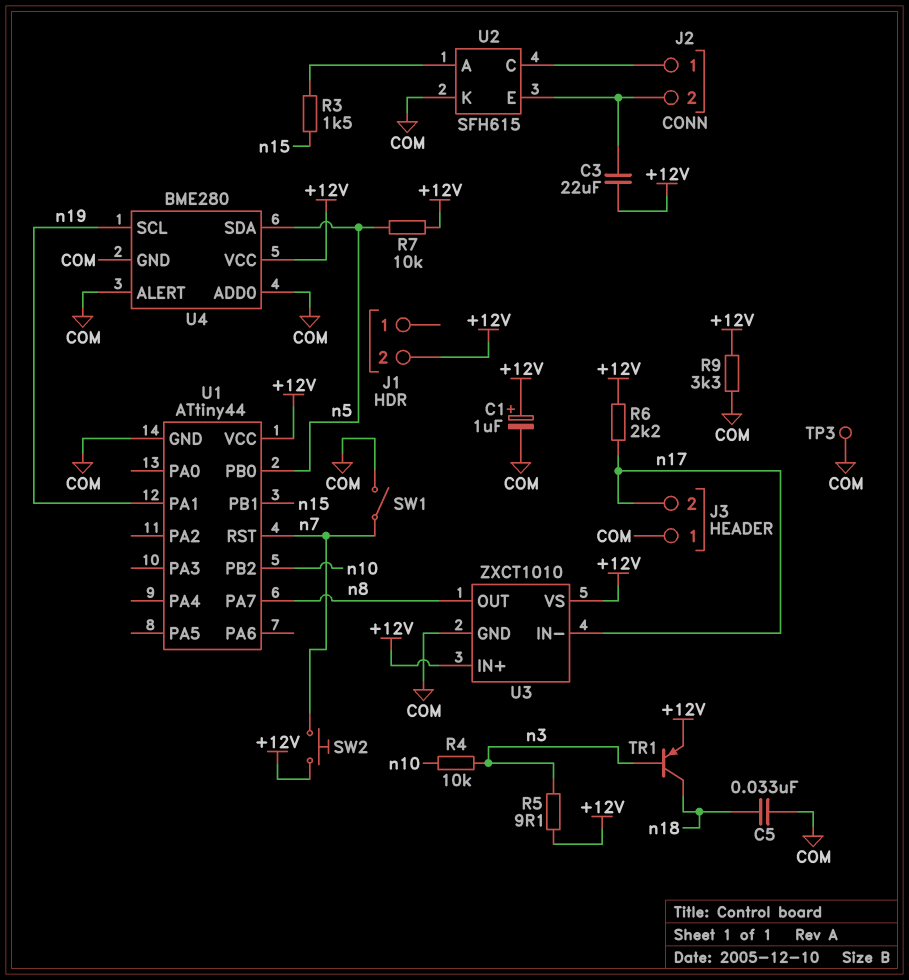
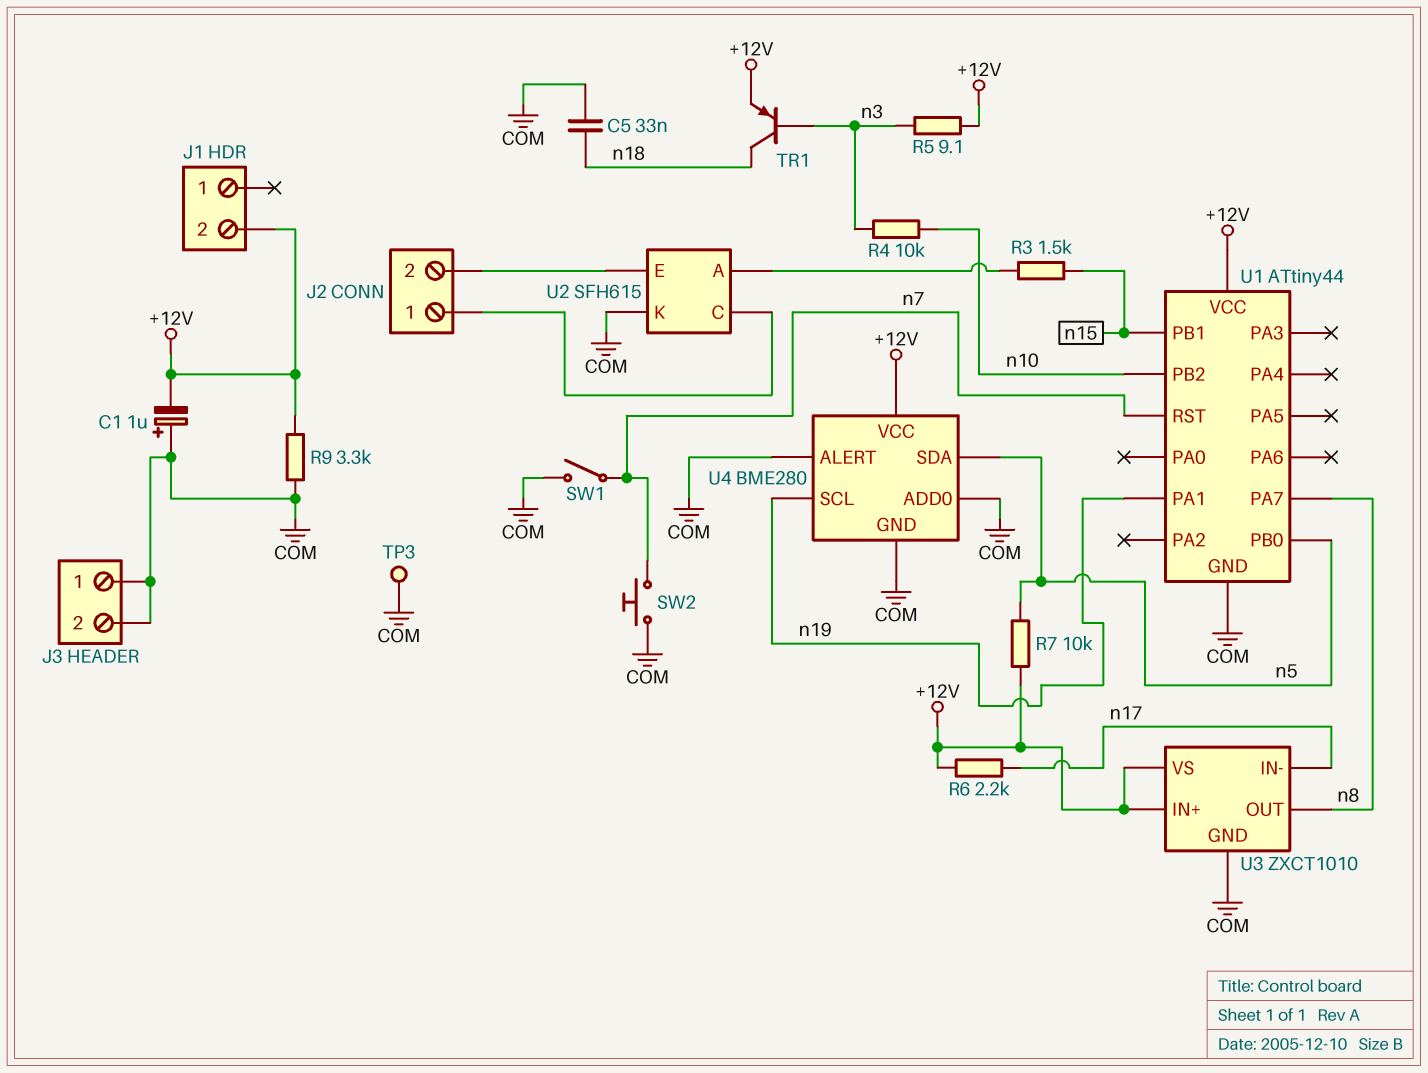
C1: 1uF (plus +12V, minus COM) -> 1uF (plus COM, minus +12V)
C3: 22uF (+12V, J2/2) -> none
J3 pin 2: n17 -> COM
SW2: button (+12V, n7) -> button (COM, n7)

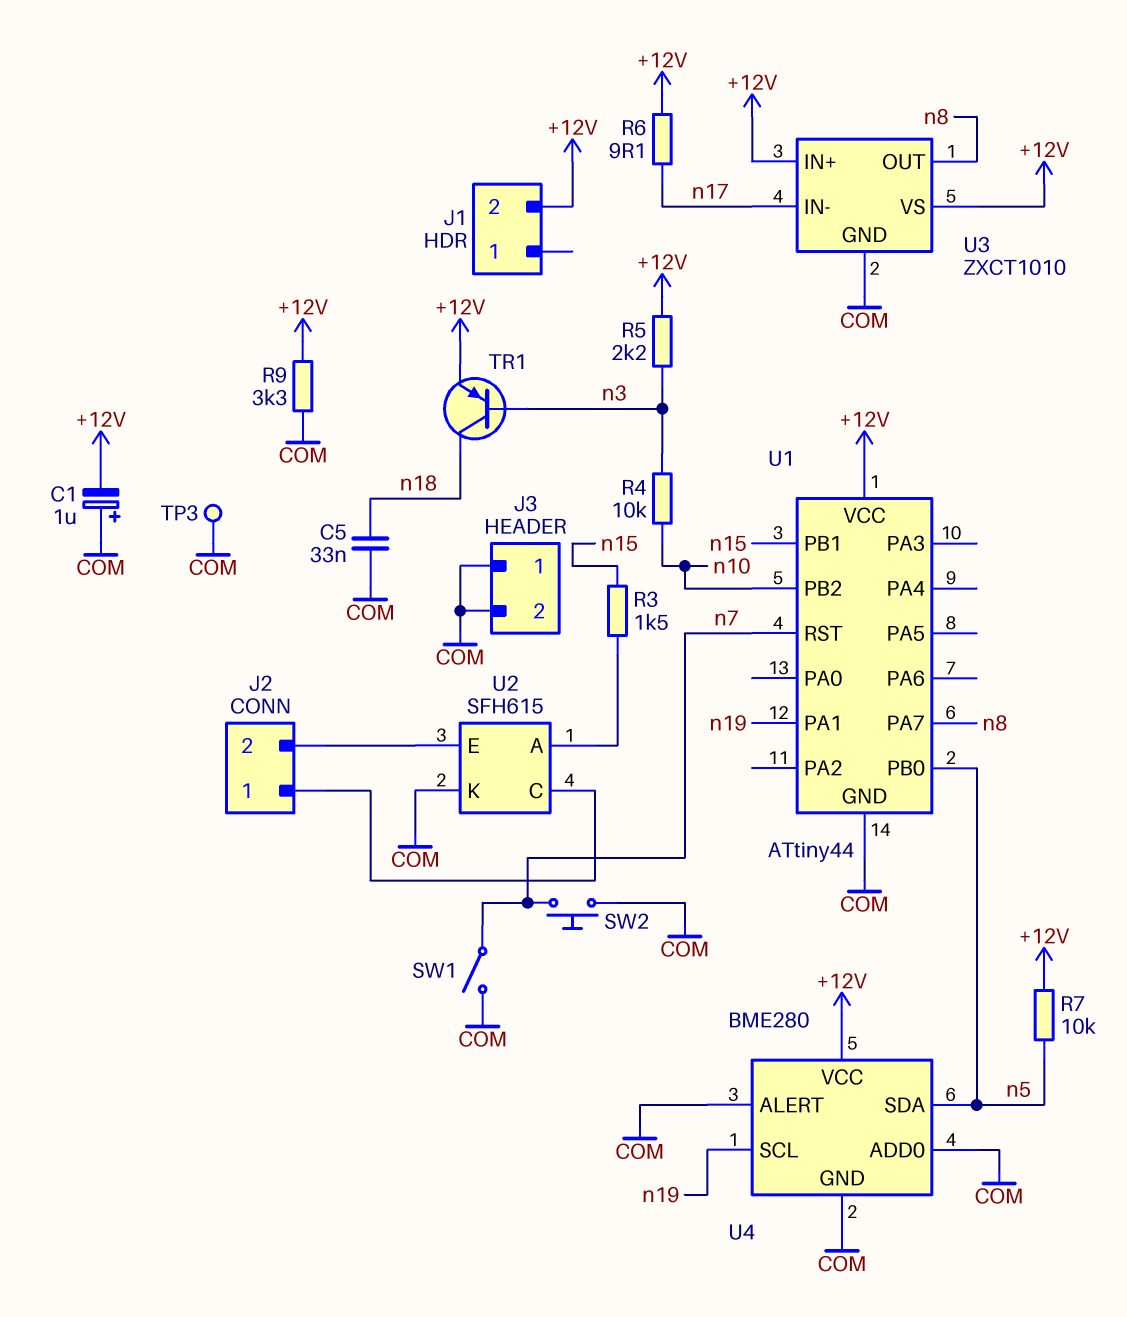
R5: 9.1 (+12V, n3) -> 2.2k (+12V, n3)
R6: 2.2k (+12V, n17) -> 9.1 (+12V, n17)

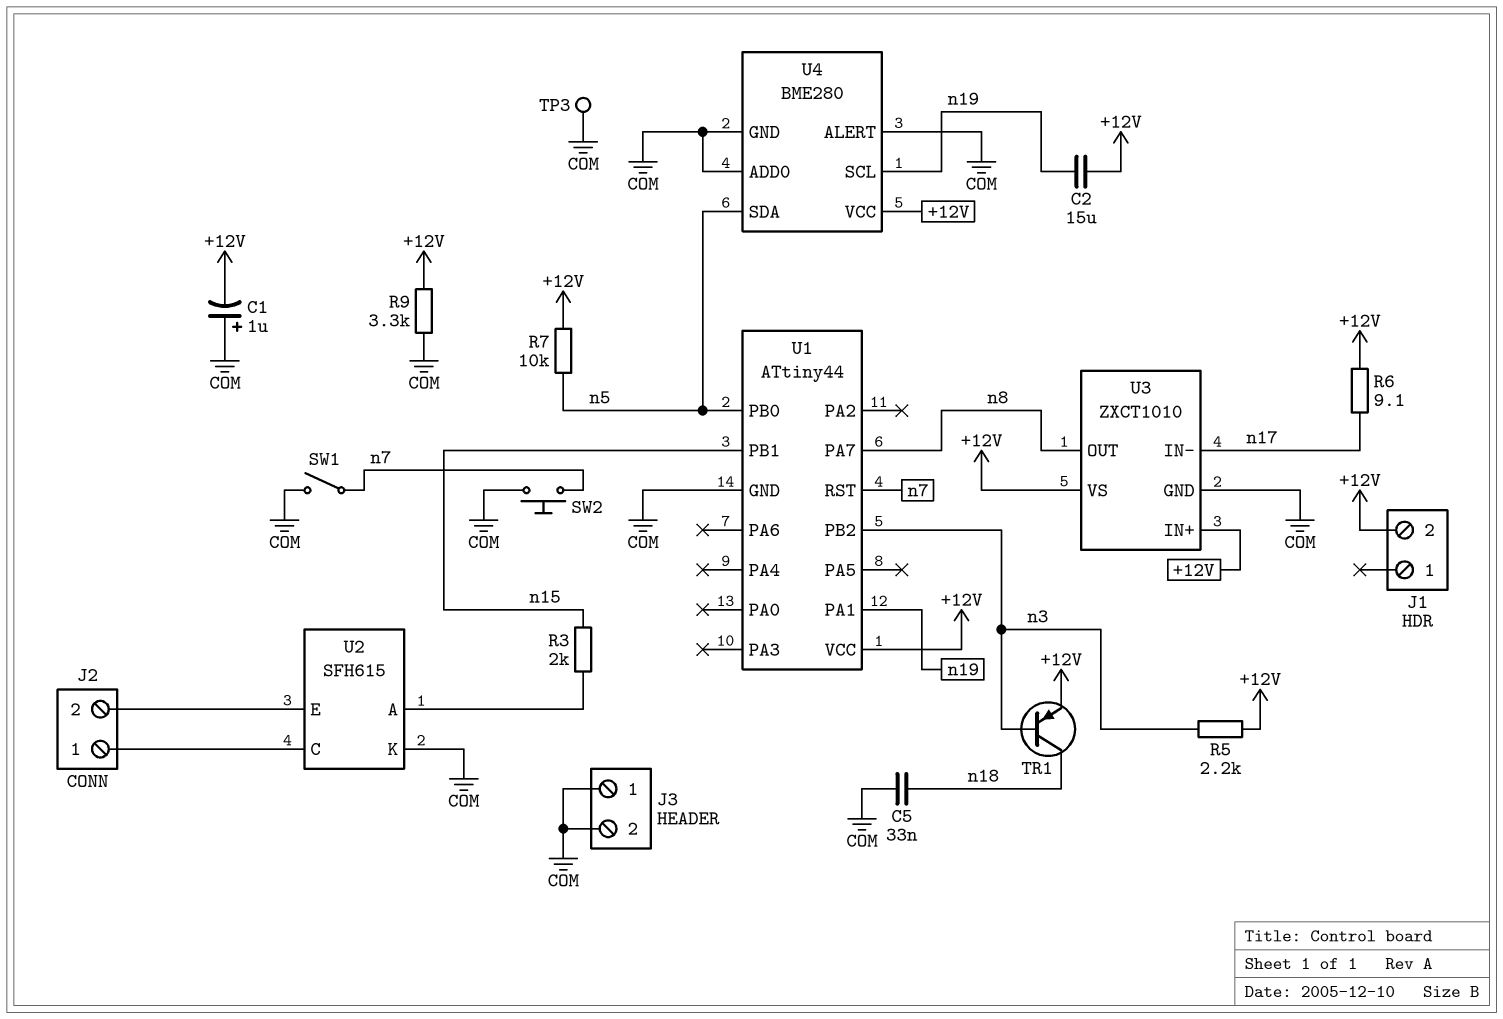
C2: none -> 15uF (+12V, n19)
R3: 1.5k (U2/A, n15) -> 2k (U2/A, n15)
R4: 10k (n3, n10) -> none
U1 pin PB2: n10 -> n3

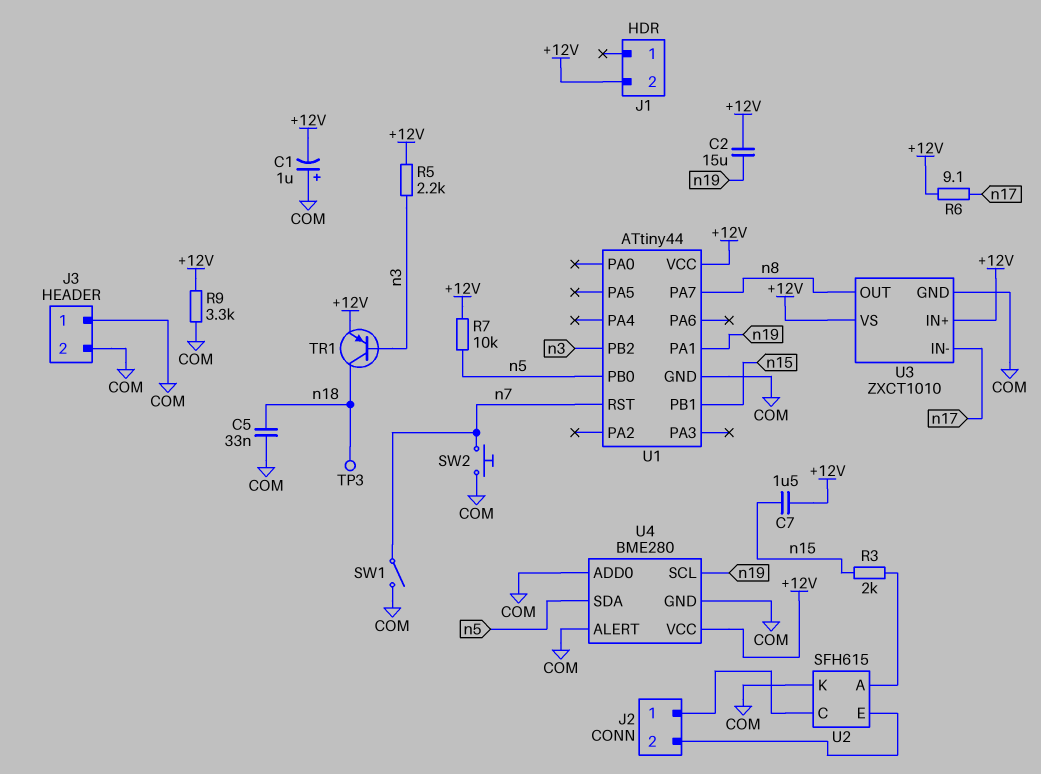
C7: none -> 1.5uF (+12V, n15)
TP3: test point (COM) -> test point (n18)

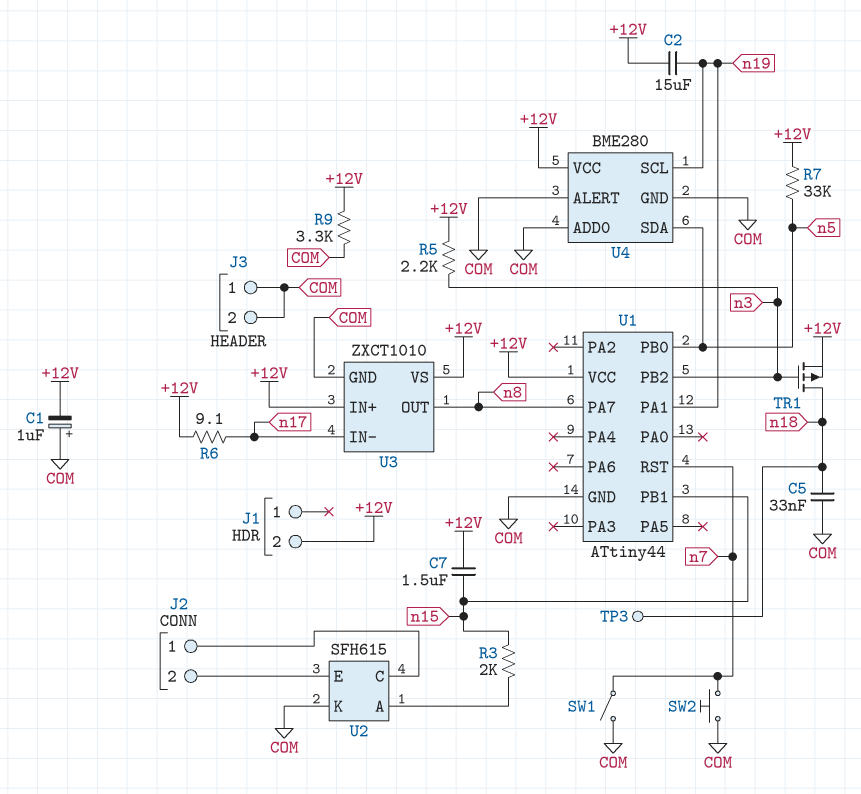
R7: 10k (+12V, n5) -> 33k (+12V, n5)
TR1: PNP (B n3, C n18, E +12V) -> PMOS (G n3, D n18, S +12V)

